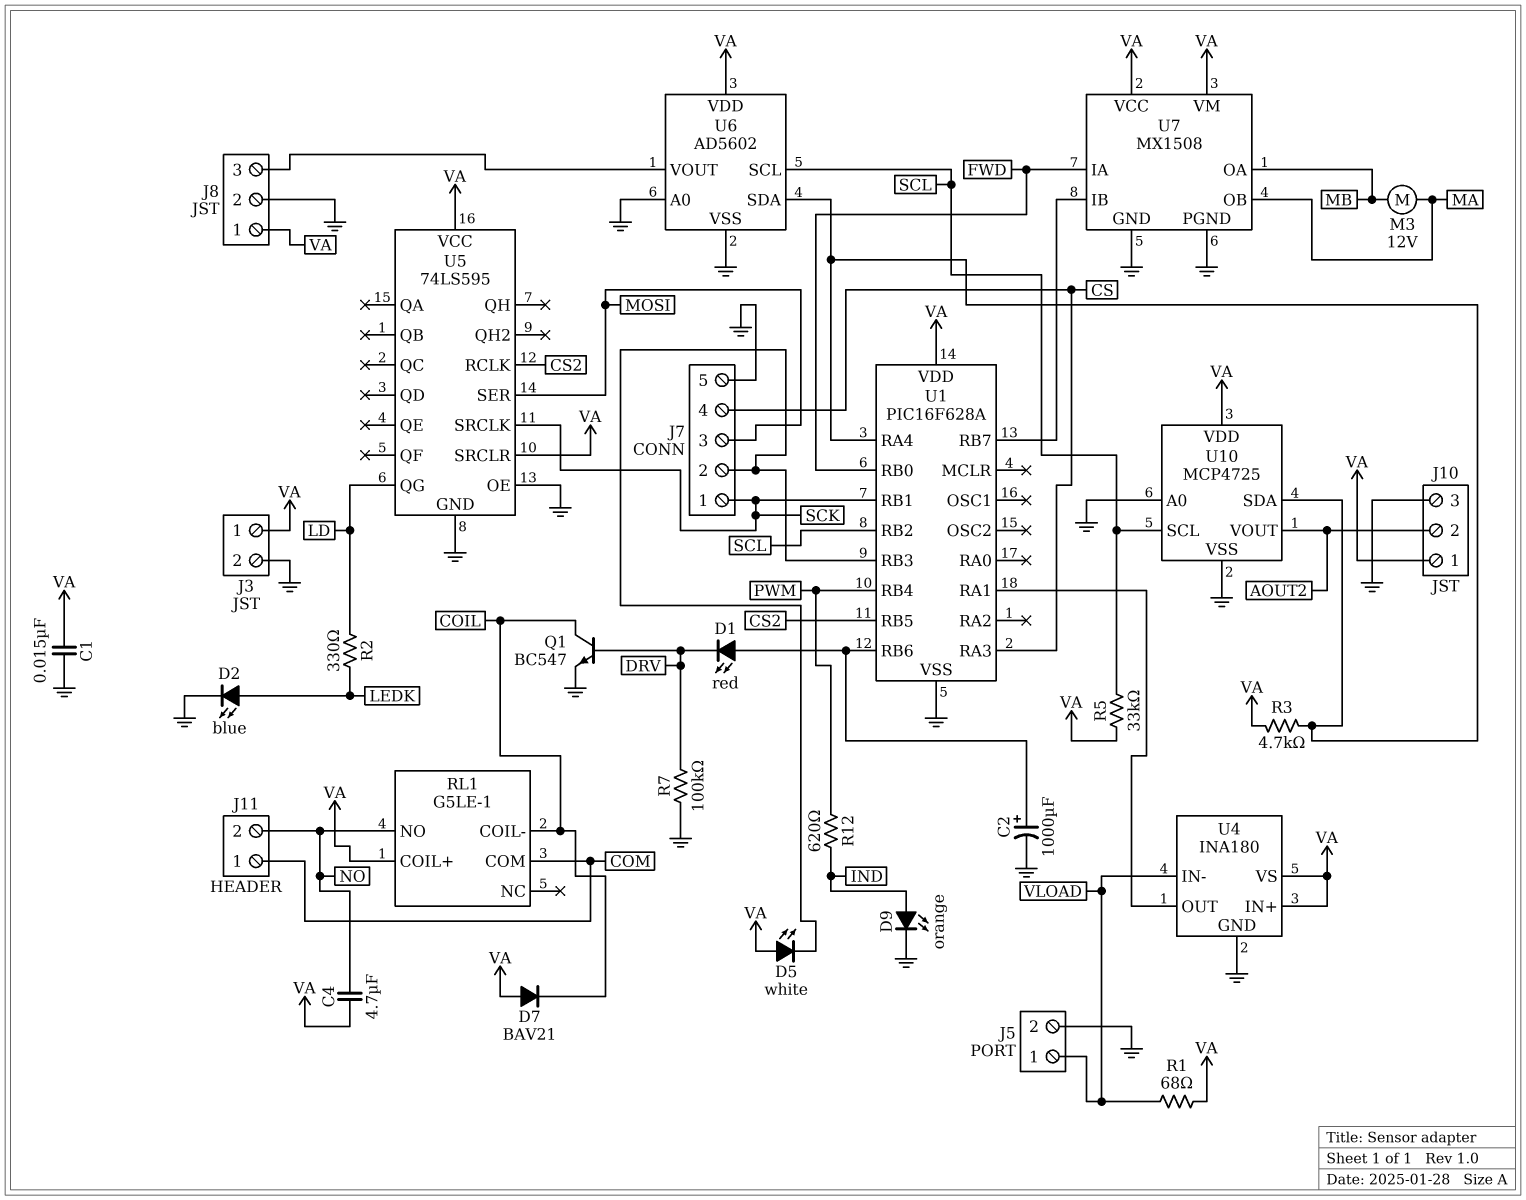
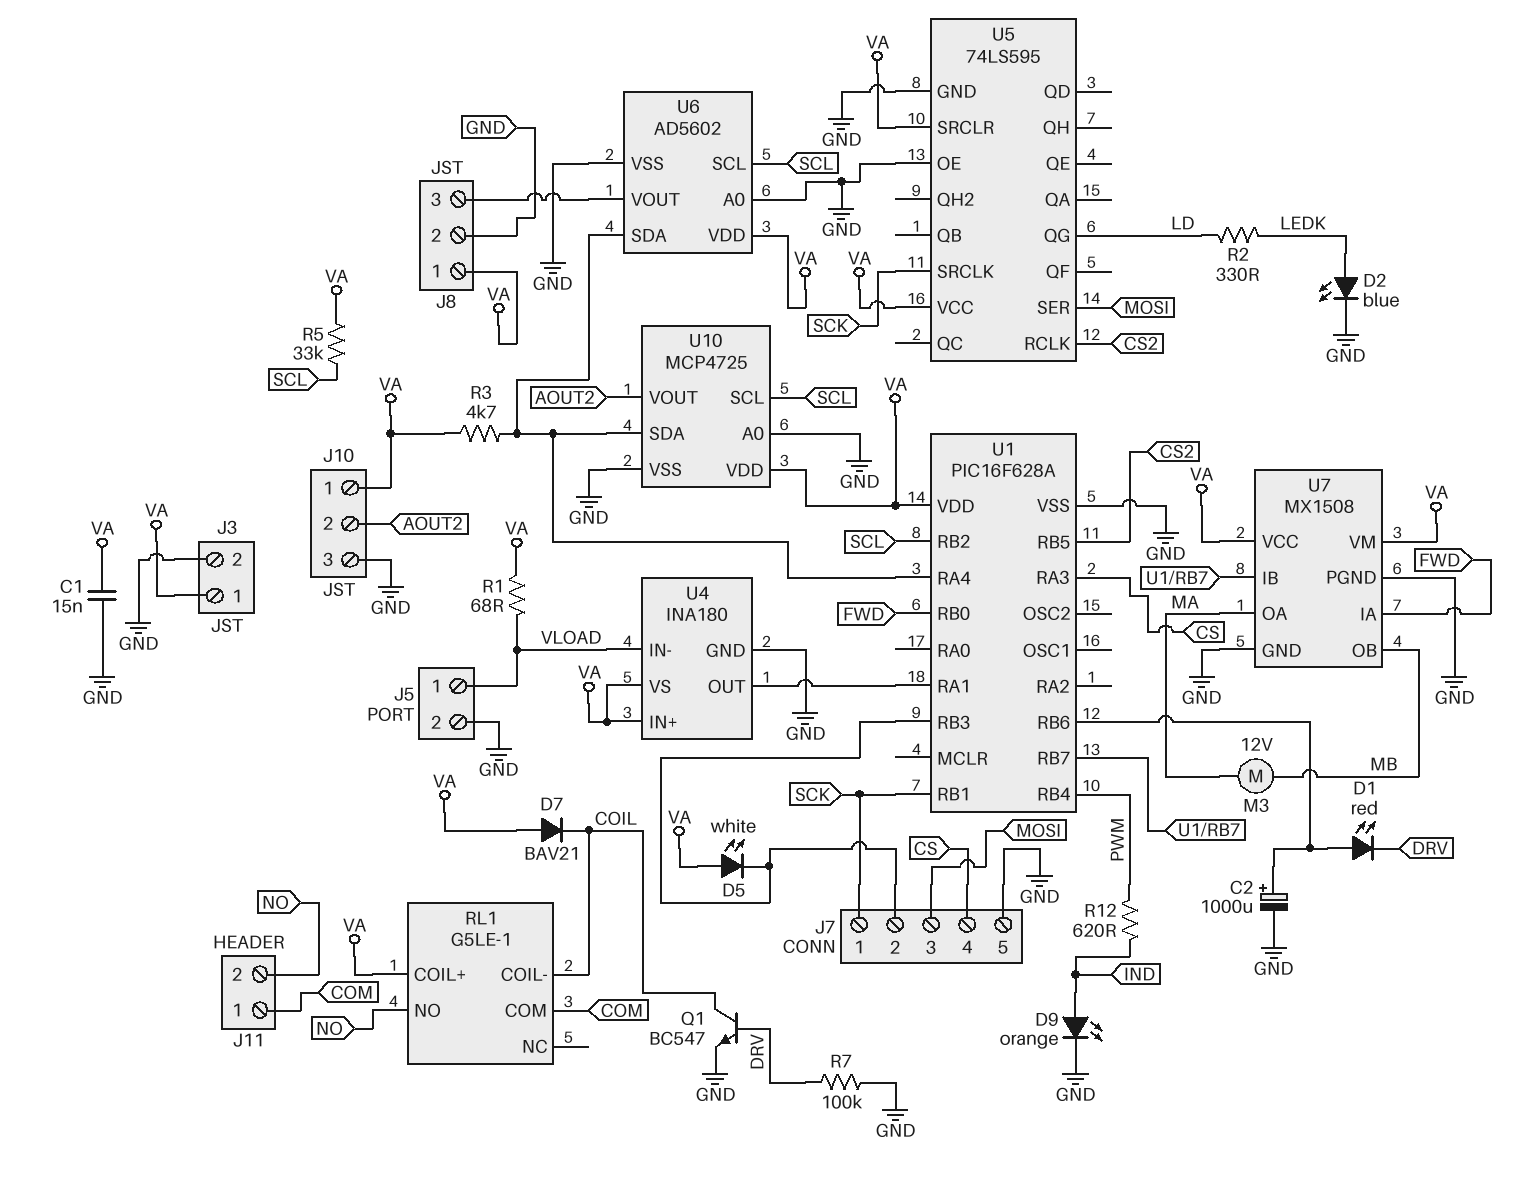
C4: 4.7uF (NO, VA) -> none
U7 pin OA: MB -> MA
U7 pin OB: MA -> MB

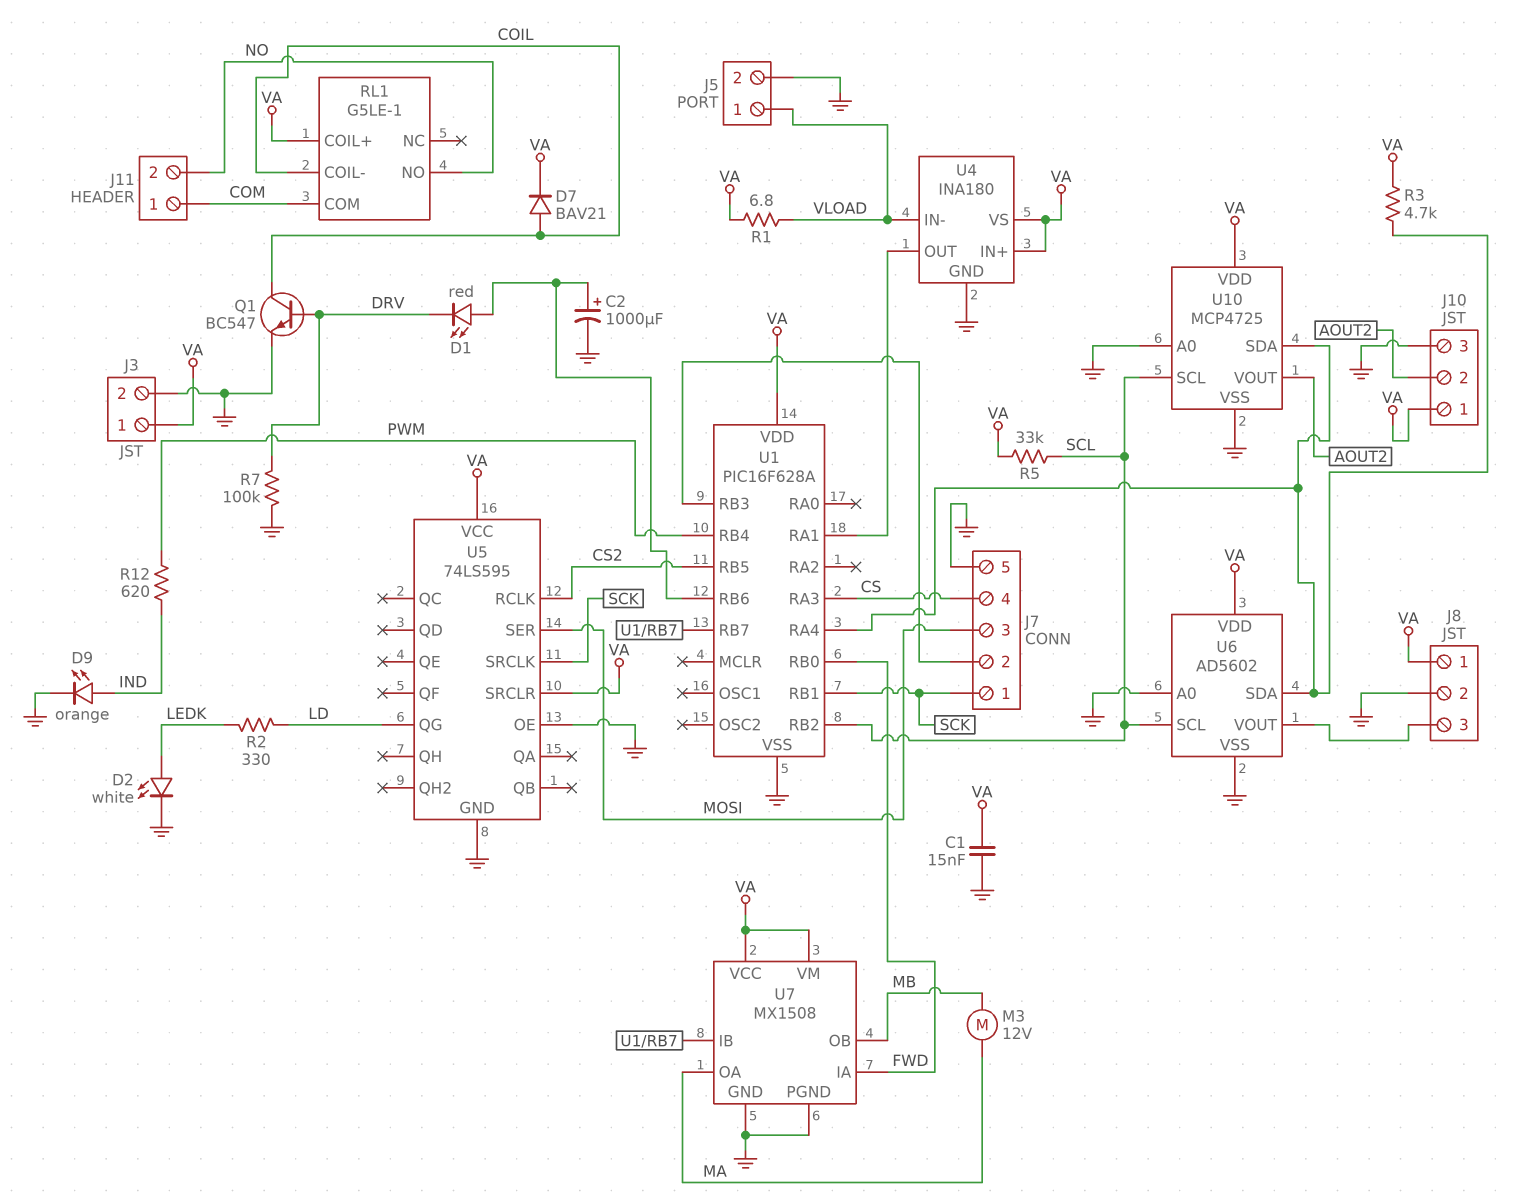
D2: LED blue (A LEDK, K GND) -> LED white (A LEDK, K GND)
D5: LED white (A VA, K J7/2) -> none
D7: diode BAV21 (A VA, K COIL) -> diode BAV21 (A COIL, K VA)
R1: 68 (VA, VLOAD) -> 6.8 (VA, VLOAD)

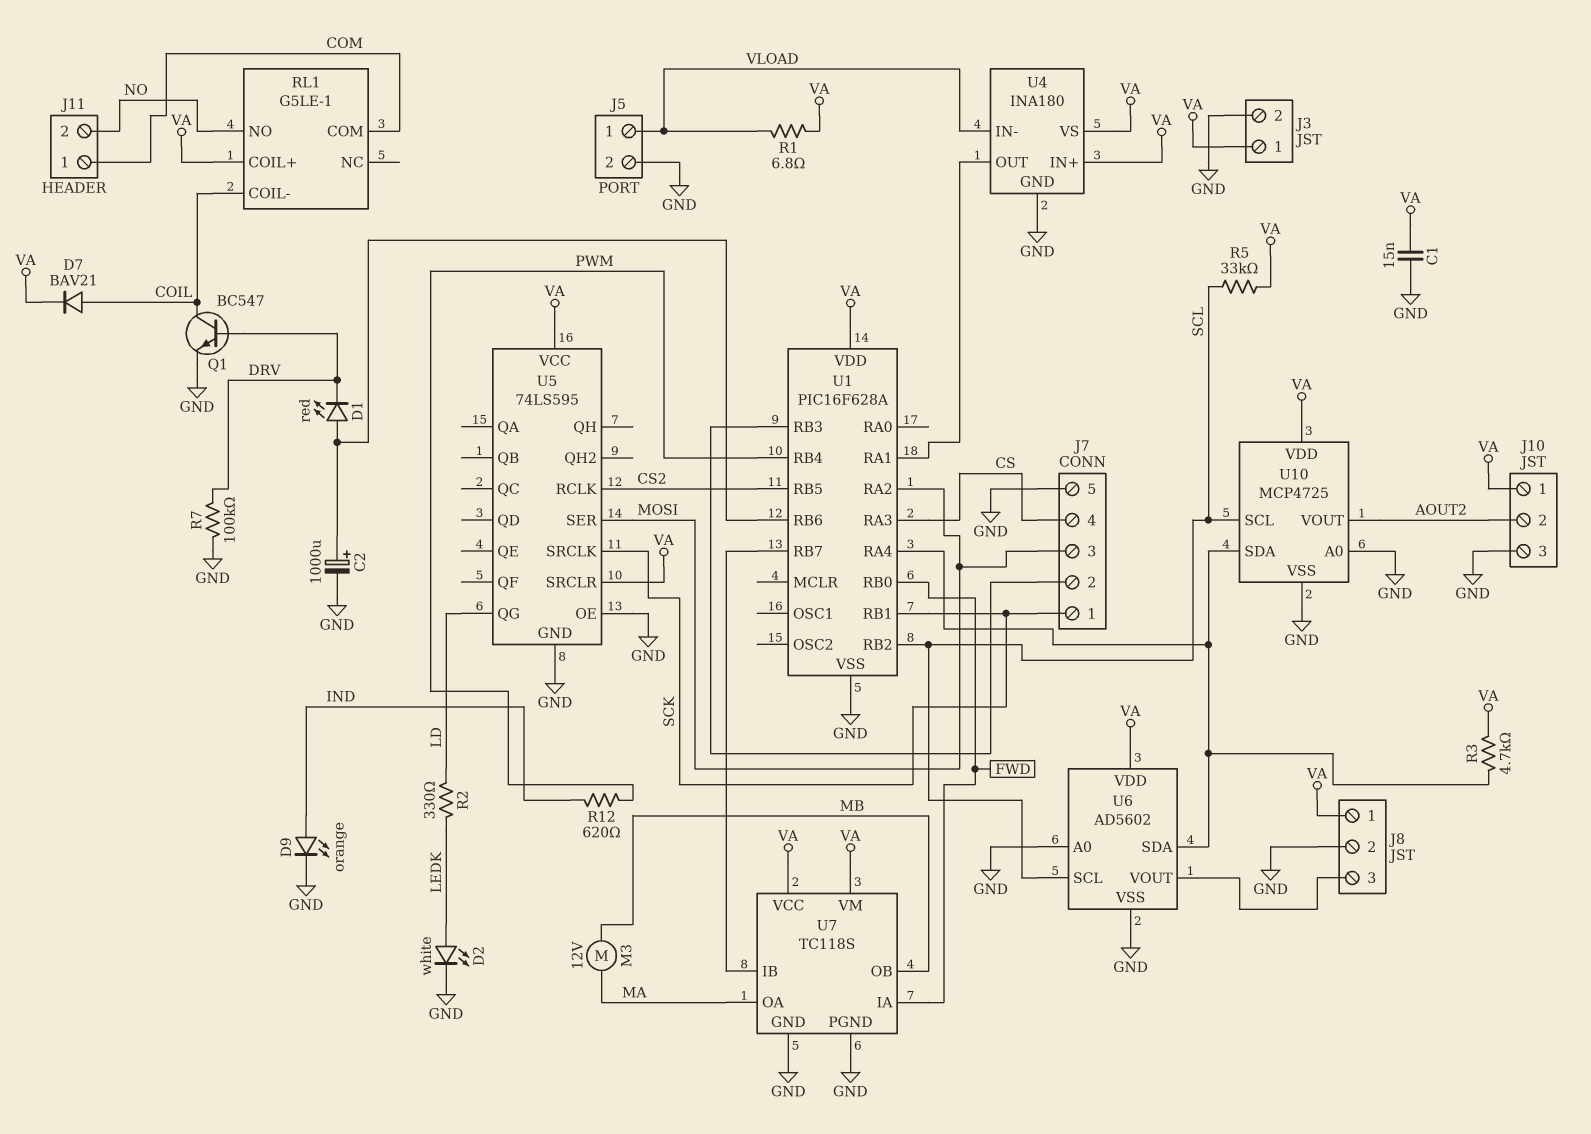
U1 pin RA2: none -> MOSI
U7: MX1508 -> TC118S

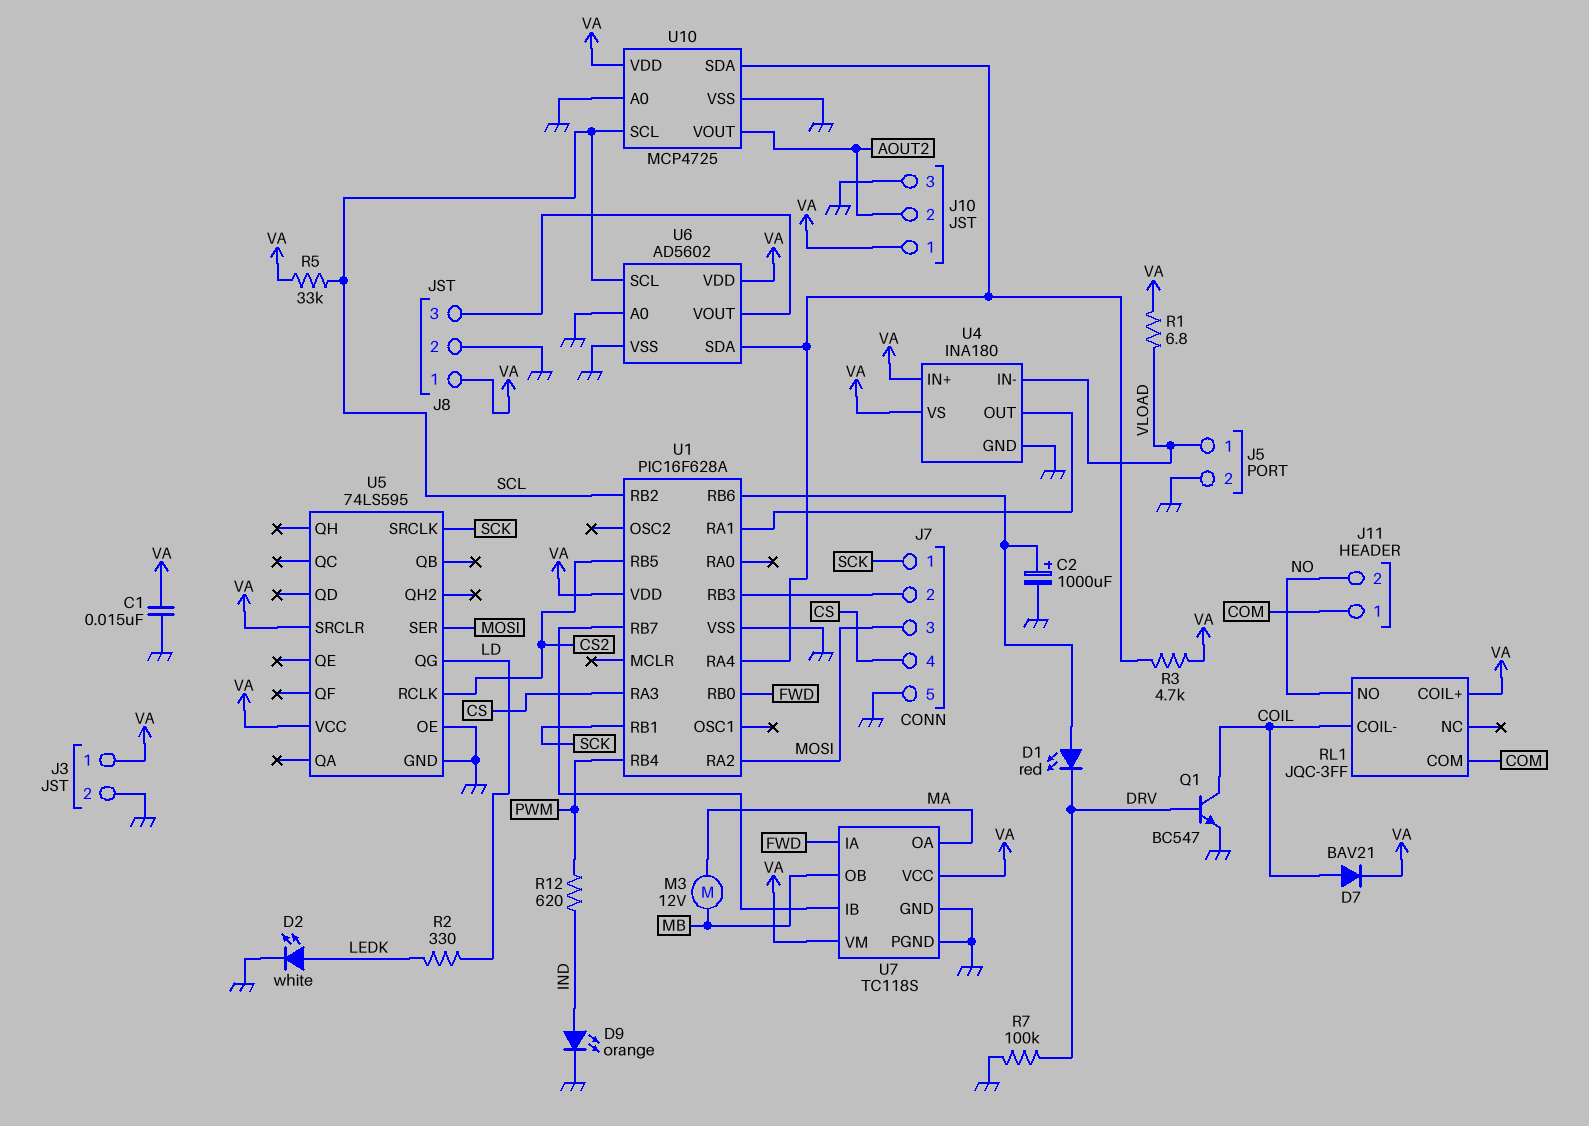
RL1: G5LE-1 -> JQC-3FF

